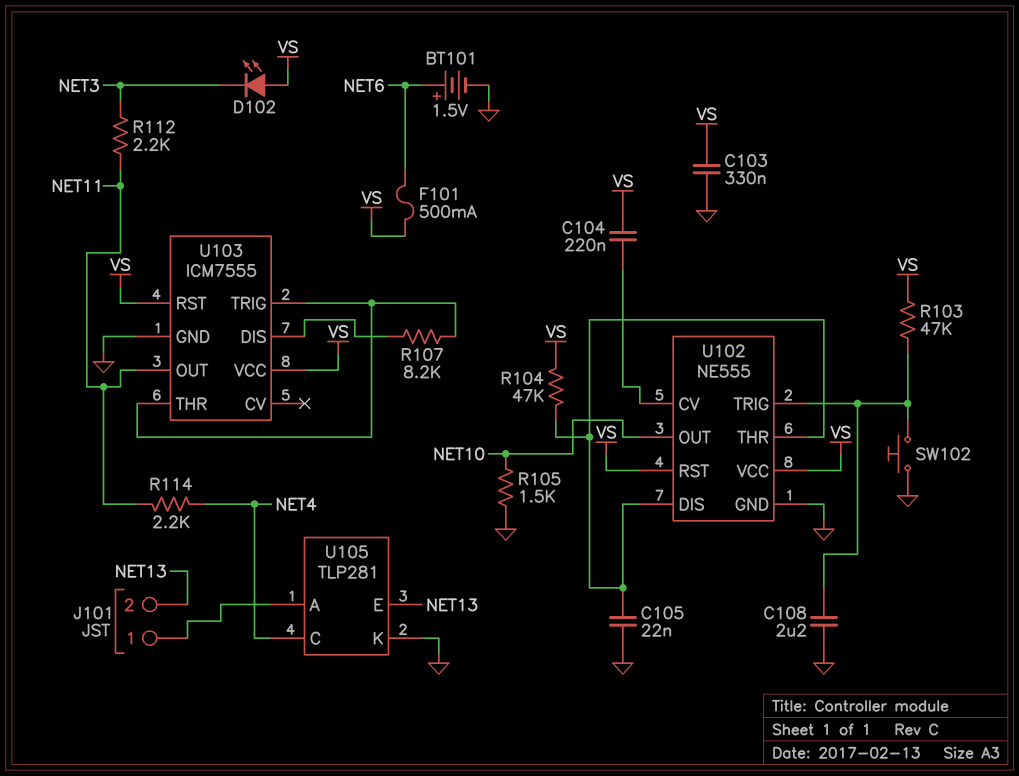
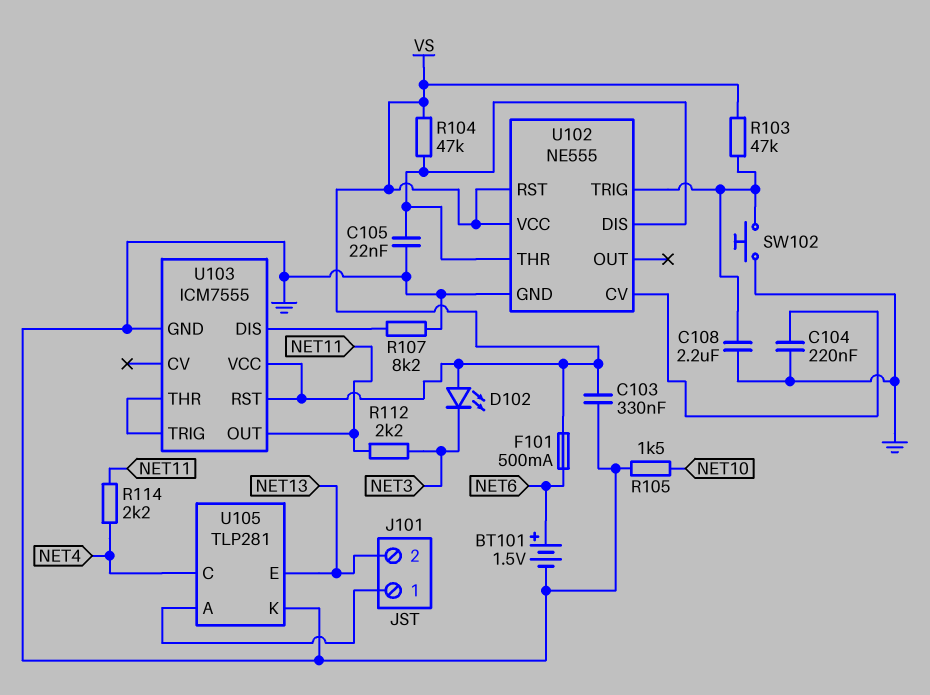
C104: 220nF (U102/CV, VS) -> 220nF (GND, U102/CV)
R107: 8.2k (U103/DIS, U103/THR) -> 8.2k (GND, U103/DIS)
U102 pin OUT: NET10 -> none

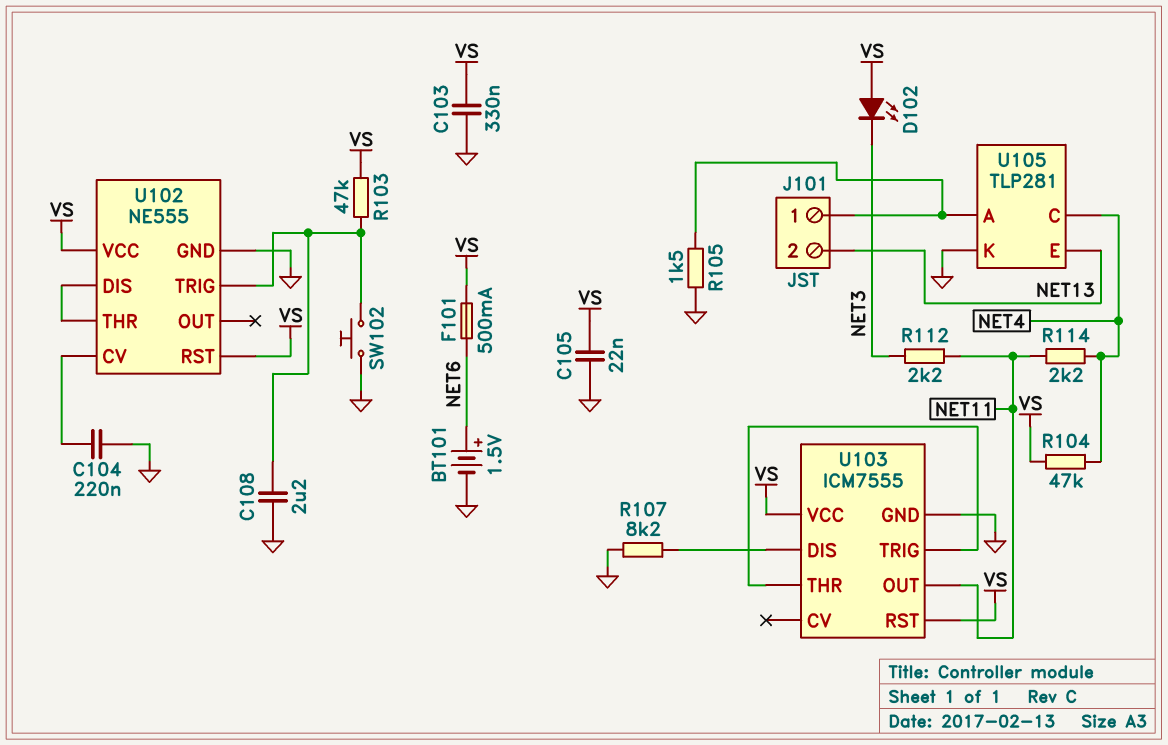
C105: 22nF (GND, U102/DIS) -> 22nF (GND, VS)
R104: 47k (U102/DIS, VS) -> 47k (NET4, VS)
R105: 1.5k (GND, NET10) -> 1.5k (GND, J101/1)

